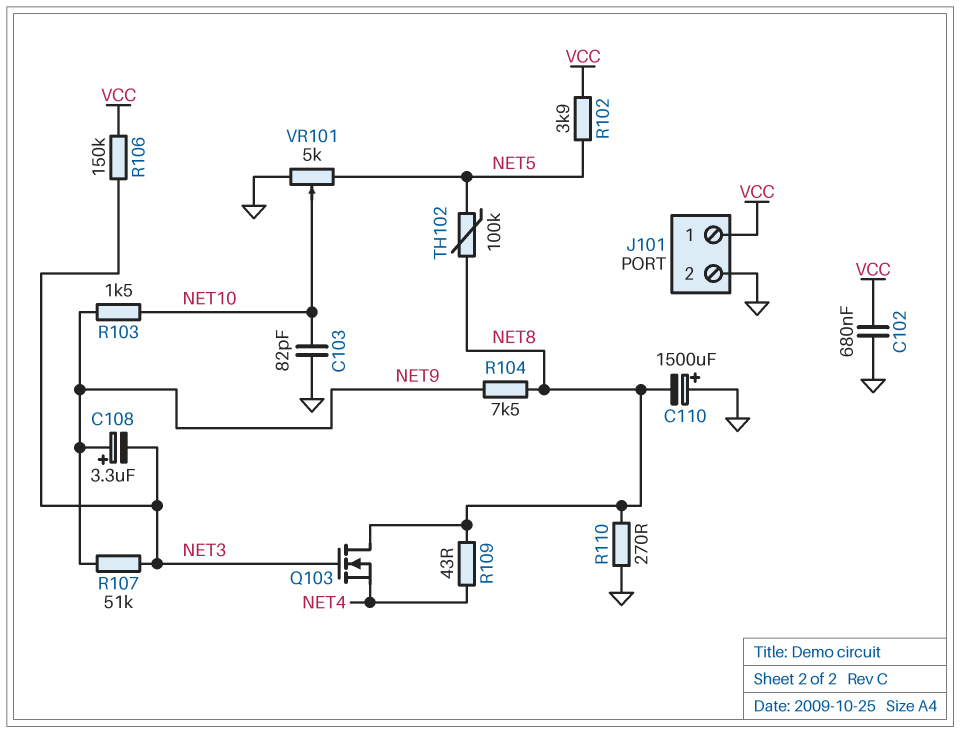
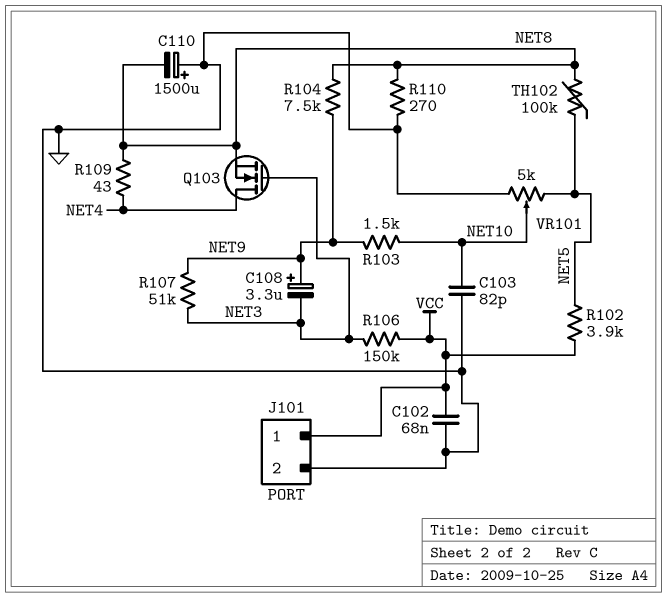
C102: 680nF (GND, VCC) -> 68nF (GND, VCC)
Q103: NMOS (G NET3, D NET8, S NET4) -> NMOS (G NET3, D NET4, S NET8)

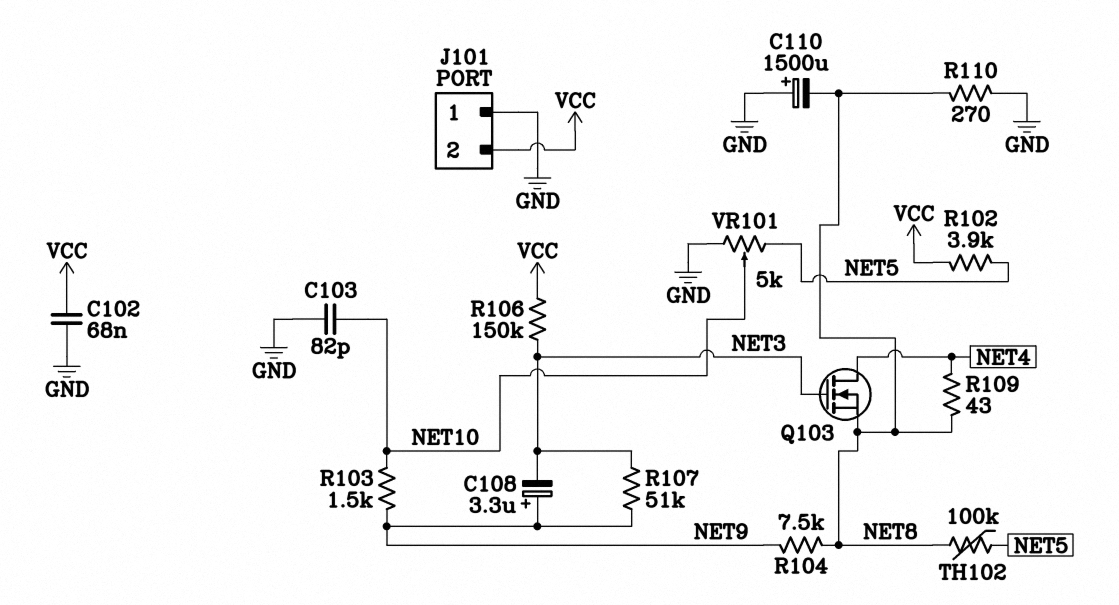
J101 pin 1: VCC -> GND
J101 pin 2: GND -> VCC

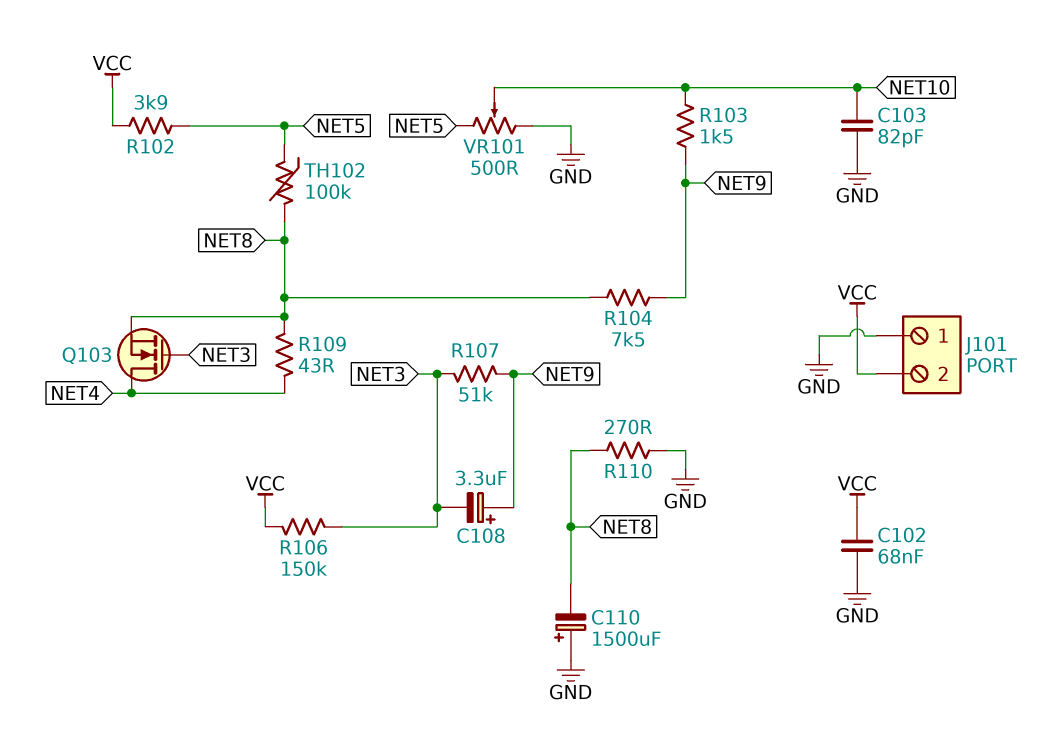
VR101: 5k (GND, NET5, wiper NET10) -> 500 (GND, NET5, wiper NET10)

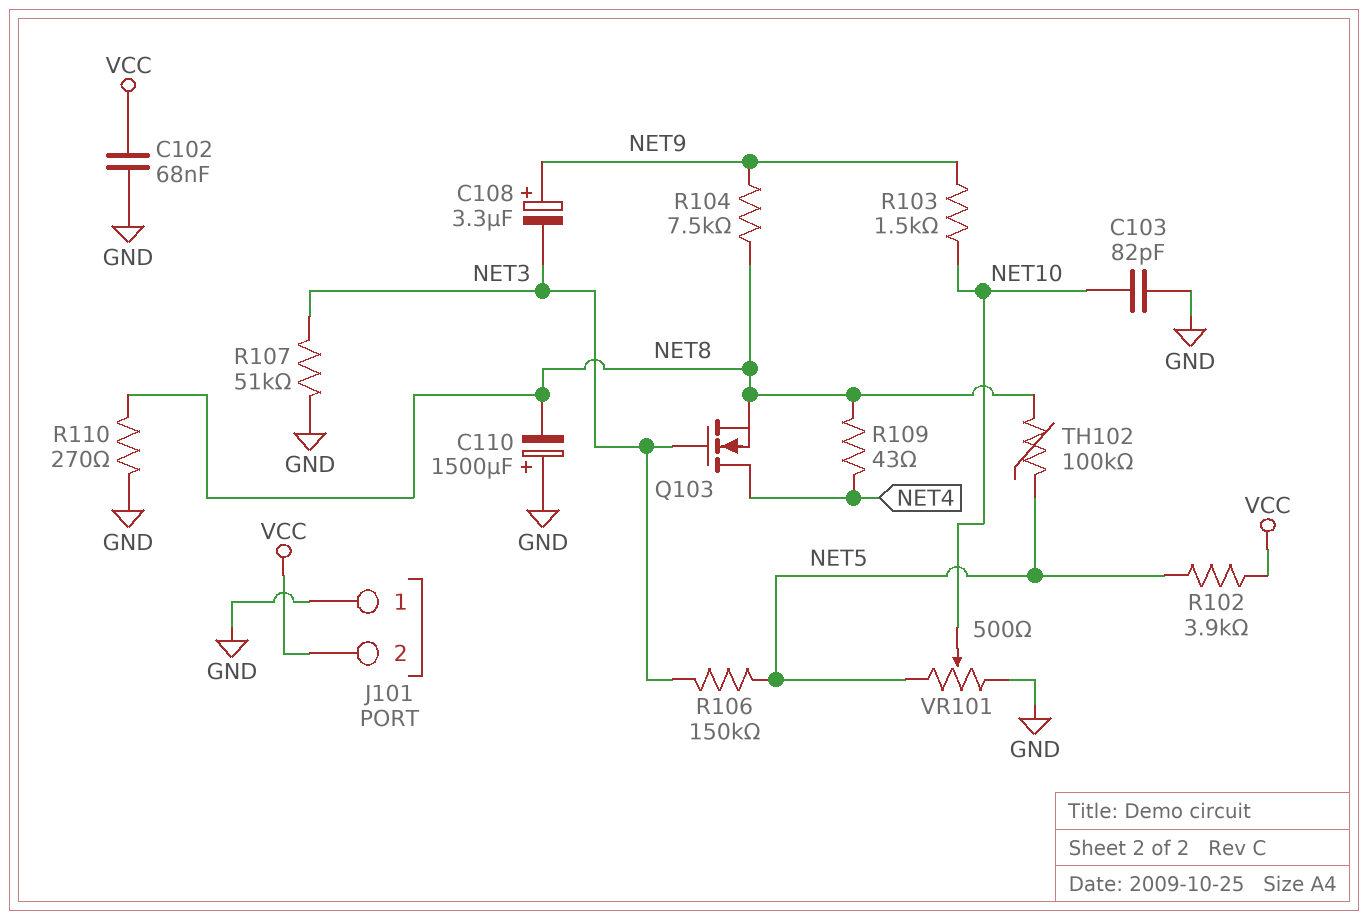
R106: 150k (NET3, VCC) -> 150k (NET3, NET5)
R107: 51k (NET3, NET9) -> 51k (GND, NET3)

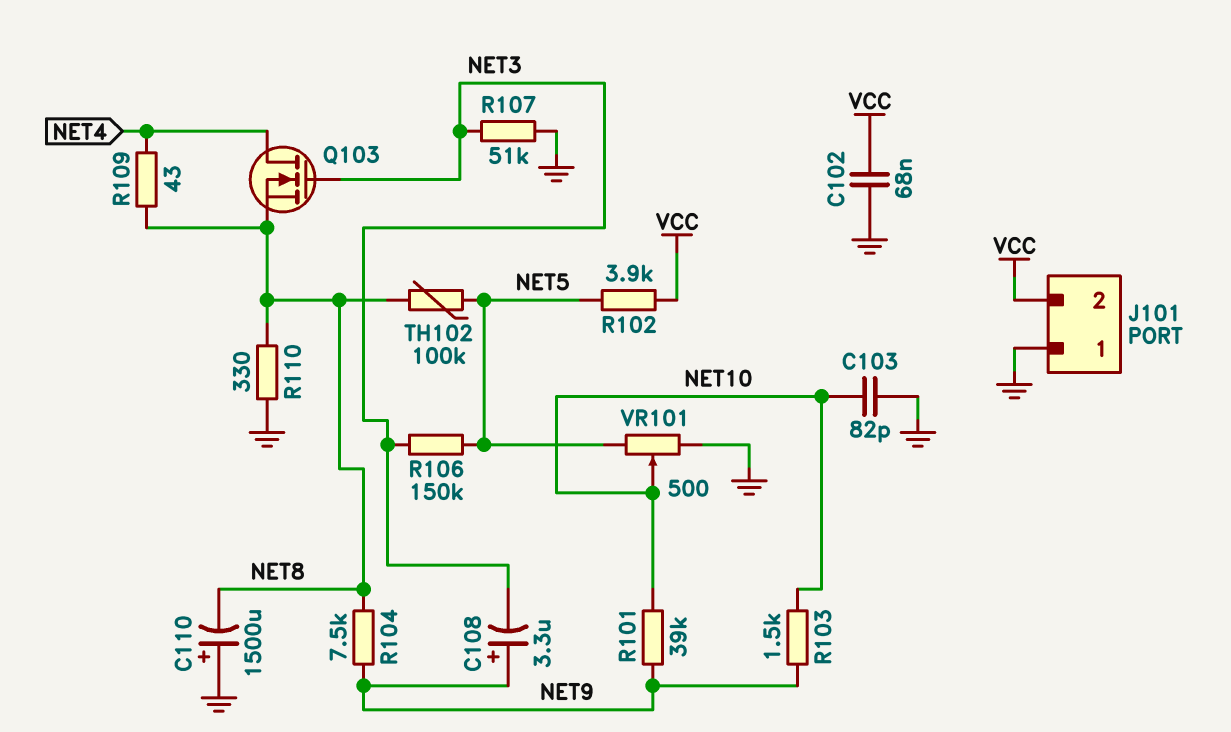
R101: none -> 39k (NET9, NET10)
R110: 270 (GND, NET8) -> 330 (GND, NET8)

